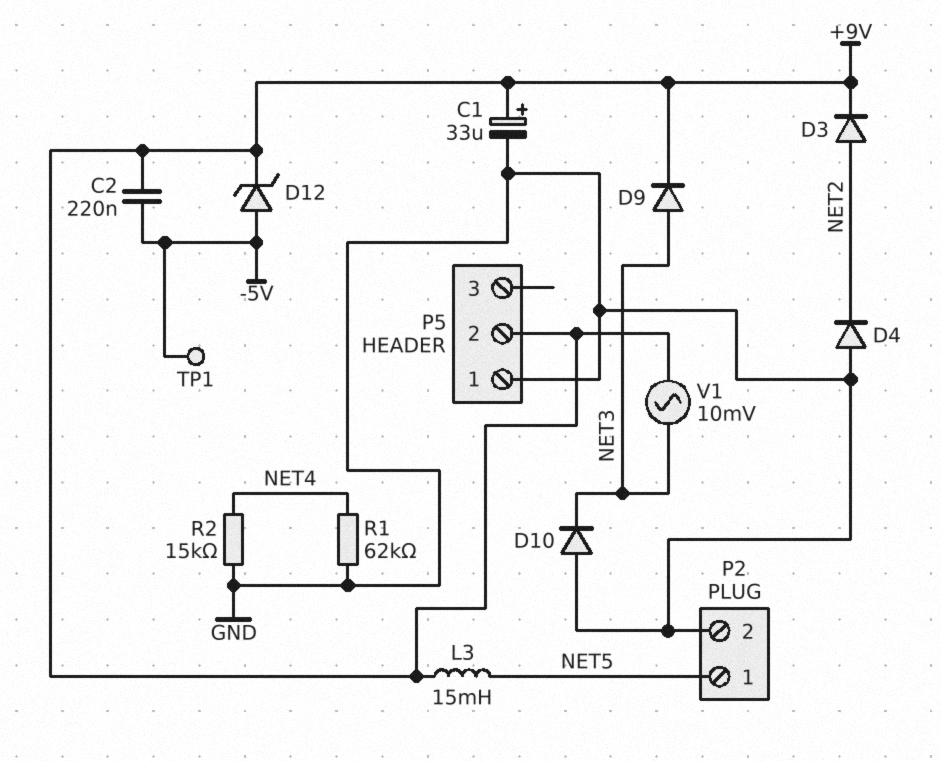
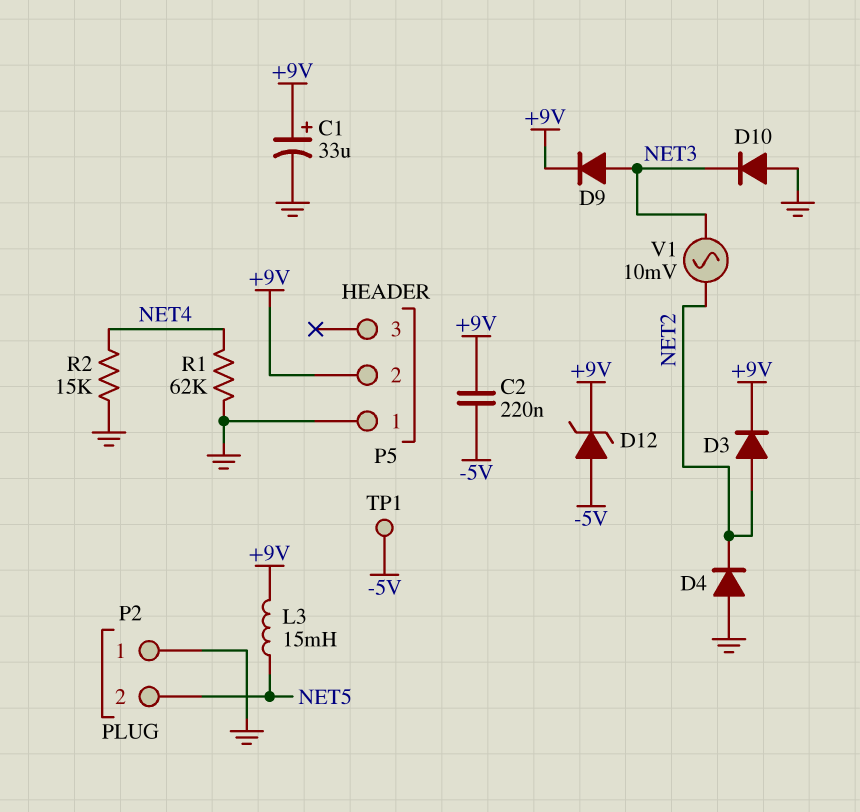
P2 pin 1: NET5 -> GND
P2 pin 2: GND -> NET5
V1: AC 10mV (+9V, NET3) -> AC 10mV (NET2, NET3)

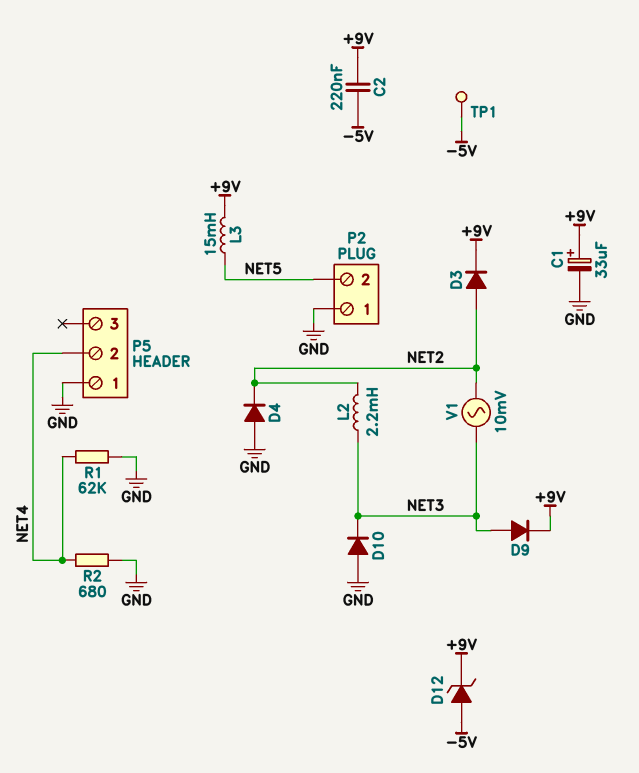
L2: none -> 2.2mH (NET2, NET3)
P5 pin 2: +9V -> NET4
R2: 15k (GND, NET4) -> 680 (GND, NET4)

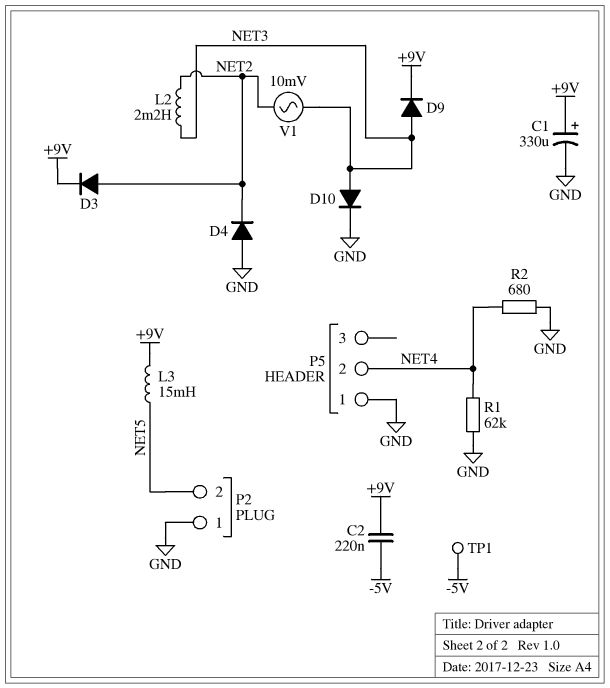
C1: 33uF (plus +9V, minus GND) -> 330uF (plus +9V, minus GND)
D10: diode (A GND, K NET3) -> diode (A NET3, K GND)
D12: zener (A -5V, K +9V) -> none

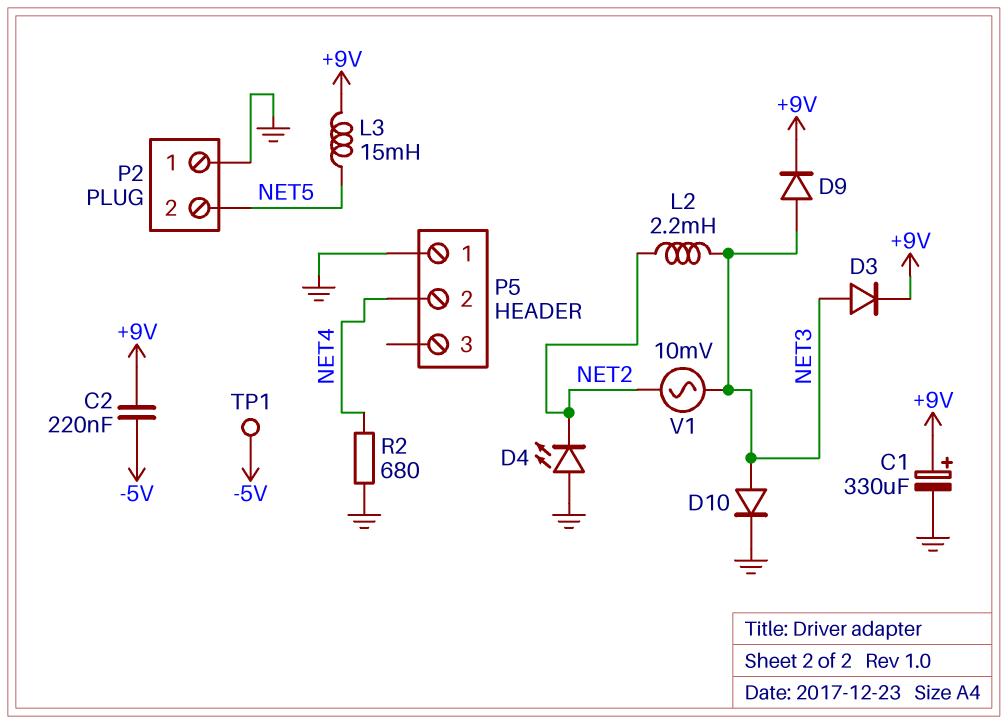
D3: diode (A NET2, K +9V) -> diode (A NET3, K +9V)
D4: diode (A GND, K NET2) -> LED (A GND, K NET2)
R1: 62k (GND, NET4) -> none

